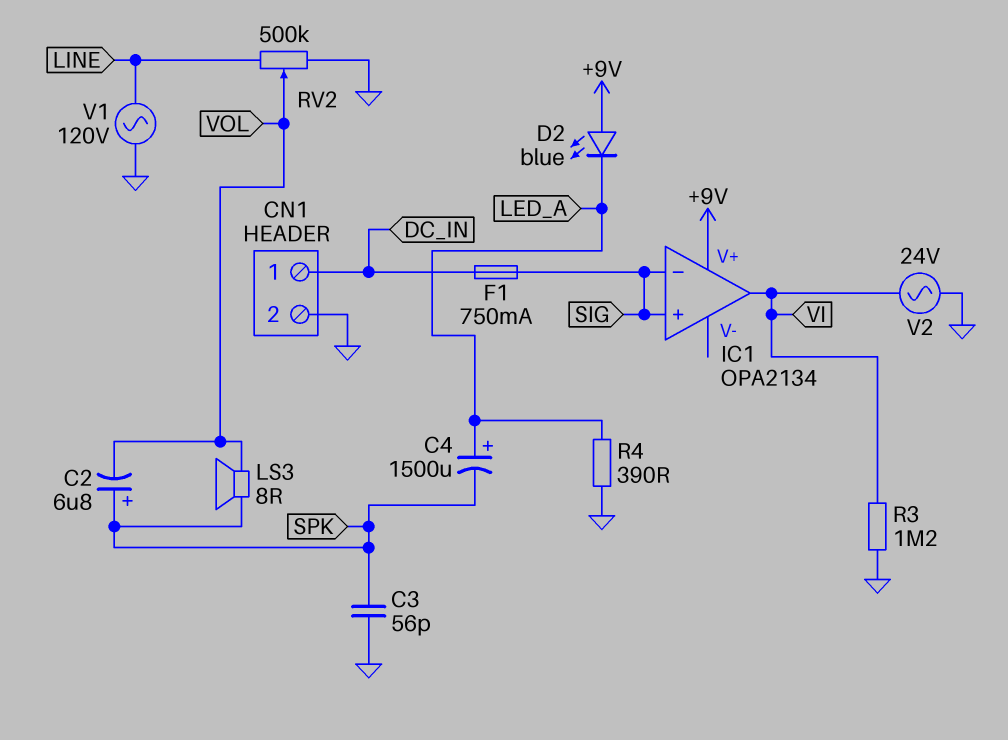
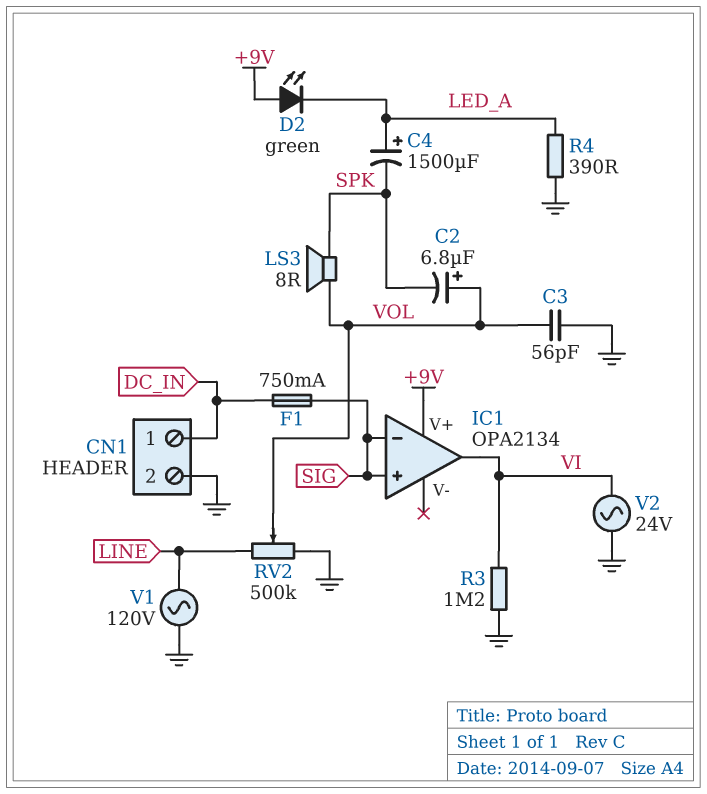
C2: 6.8uF (plus SPK, minus VOL) -> 6.8uF (plus VOL, minus SPK)
C3: 56pF (GND, SPK) -> 56pF (GND, VOL)
D2: LED blue (A +9V, K LED_A) -> LED green (A +9V, K LED_A)

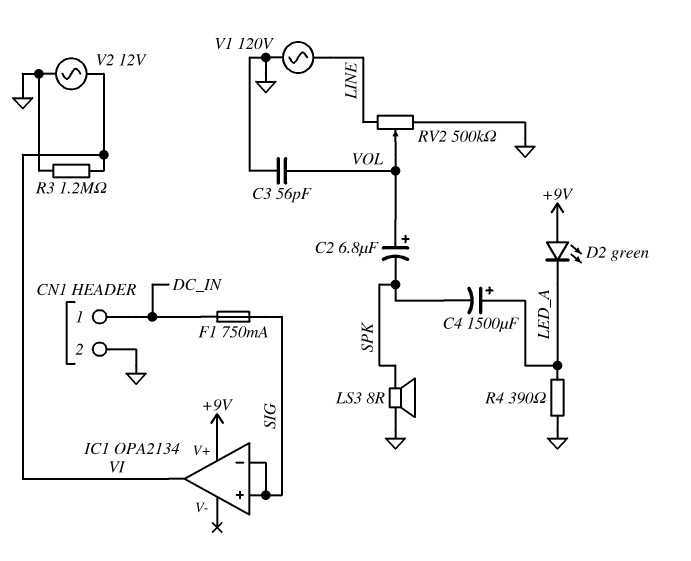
LS3: speaker 8R (SPK, VOL) -> speaker 8R (GND, SPK)
V2: AC 24V (GND, VI) -> AC 12V (GND, VI)

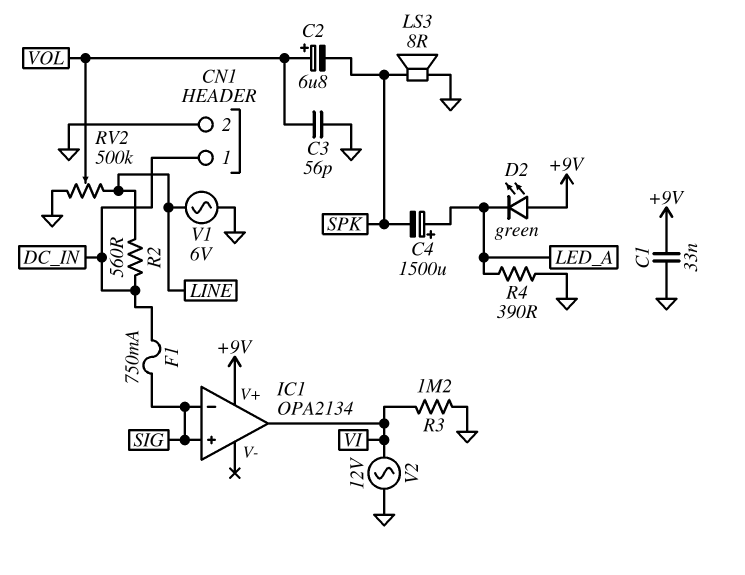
C1: none -> 33nF (+9V, GND)
R2: none -> 560 (DC_IN, LINE)
V1: AC 120V (GND, LINE) -> AC 6V (GND, LINE)

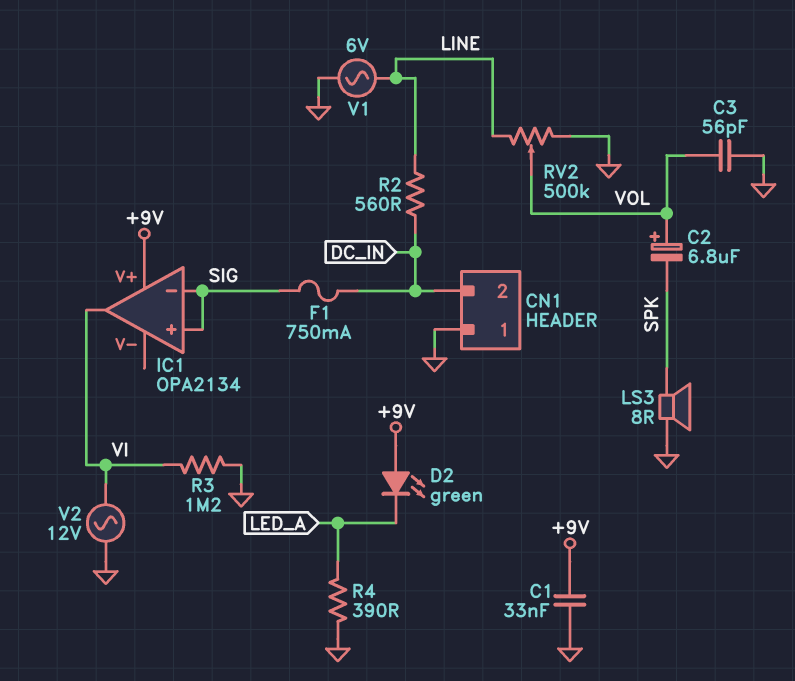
C4: 1500uF (plus LED_A, minus SPK) -> none
CN1 pin 1: DC_IN -> GND
CN1 pin 2: GND -> DC_IN

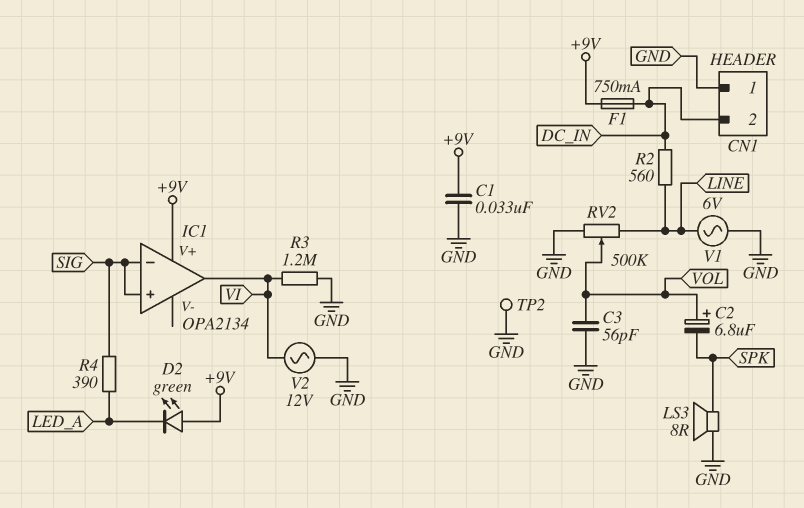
F1: 750mA (DC_IN, SIG) -> 750mA (+9V, DC_IN)
R4: 390 (GND, LED_A) -> 390 (LED_A, SIG)
TP2: none -> test point (GND)

